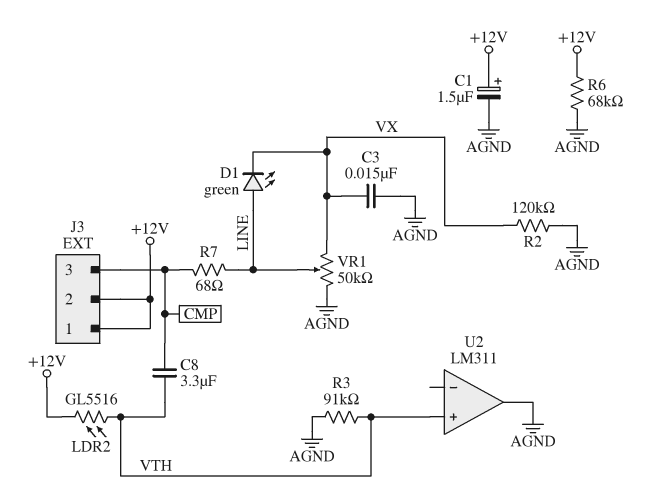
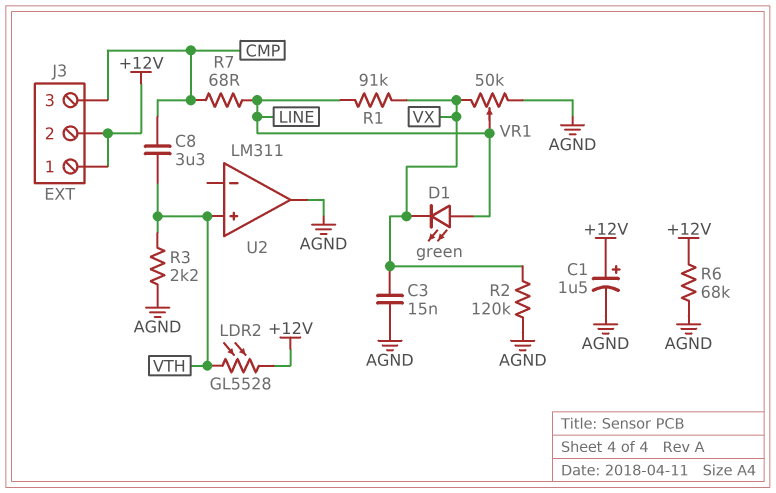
LDR2: GL5516 (+12V, VTH) -> GL5528 (+12V, VTH)
R1: none -> 91k (LINE, VX)
R3: 91k (AGND, VTH) -> 2.2k (AGND, VTH)

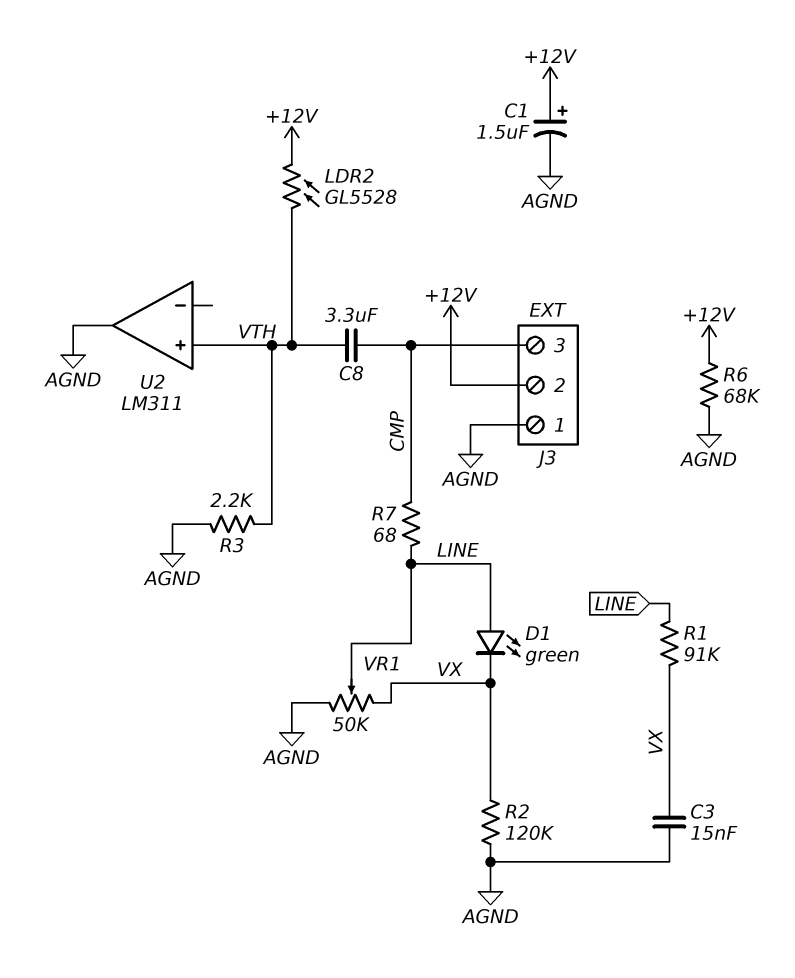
J3 pin 1: +12V -> AGND

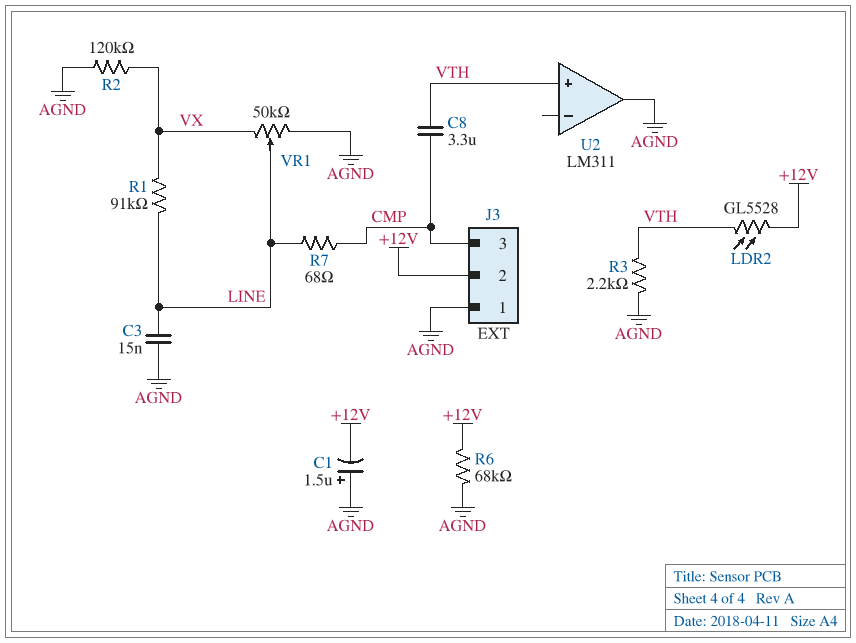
C1: 1.5uF (plus +12V, minus AGND) -> 1.5uF (plus AGND, minus +12V)
C3: 15nF (AGND, VX) -> 15nF (AGND, LINE)
D1: LED green (A LINE, K VX) -> none

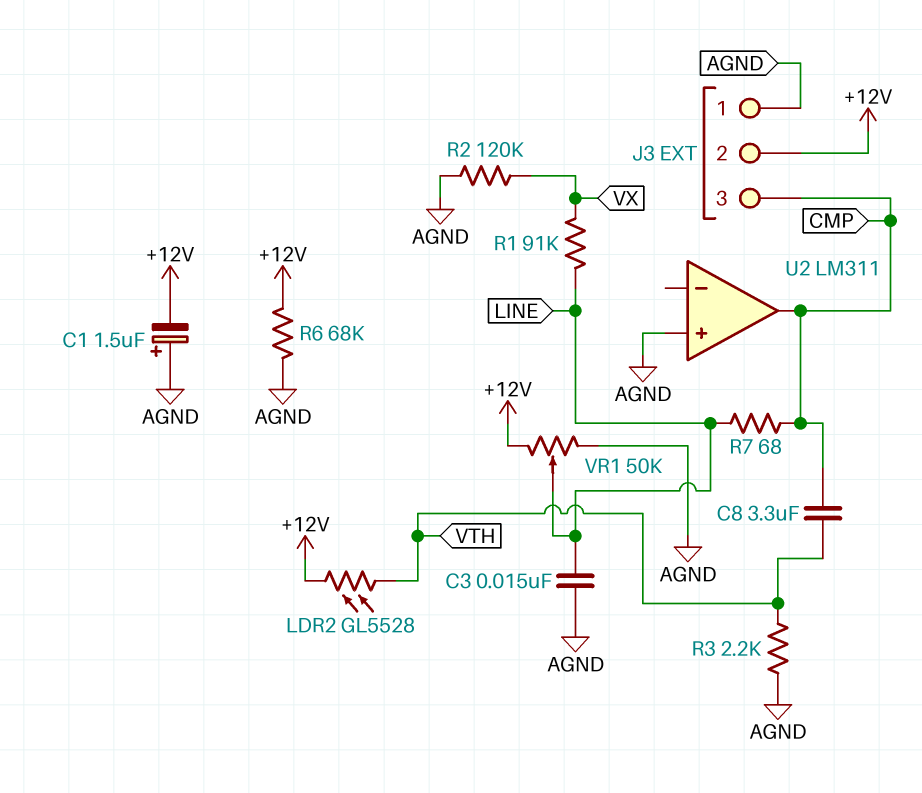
U2 pin in+: VTH -> AGND
U2 pin out: AGND -> CMP
VR1: 50k (AGND, VX, wiper LINE) -> 50k (+12V, AGND, wiper LINE)

